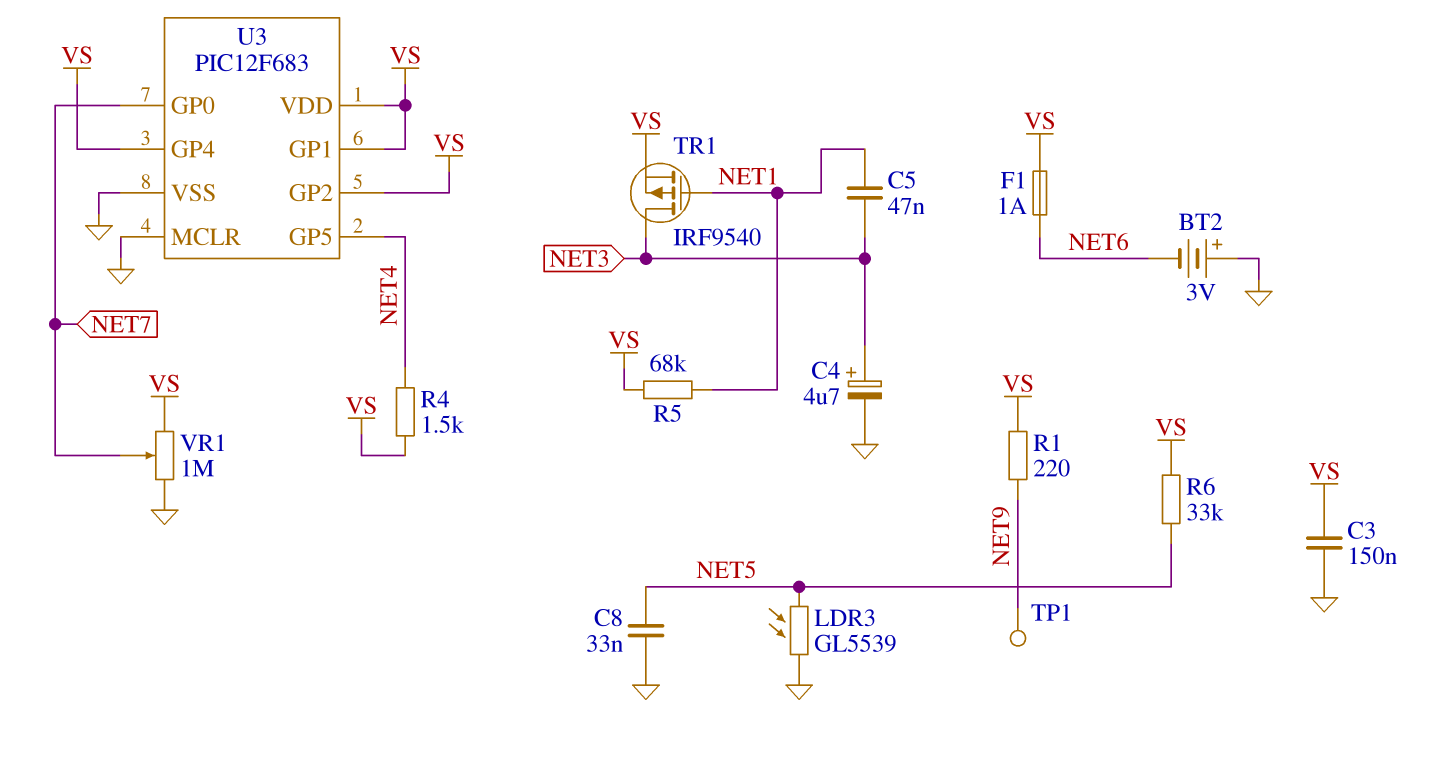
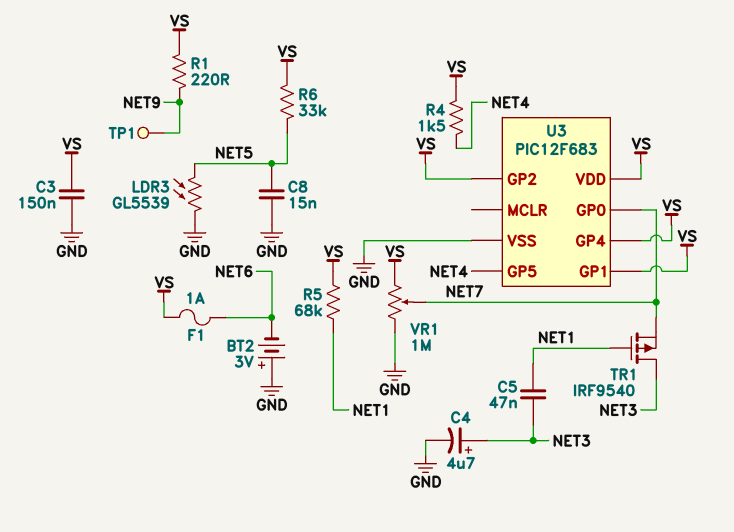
C8: 33nF (GND, NET5) -> 15nF (GND, NET5)
TR1: PMOS IRF9540 (G NET1, D NET3, S VS) -> PMOS IRF9540 (G NET1, D NET3, S NET7)
U3 pin MCLR: GND -> none

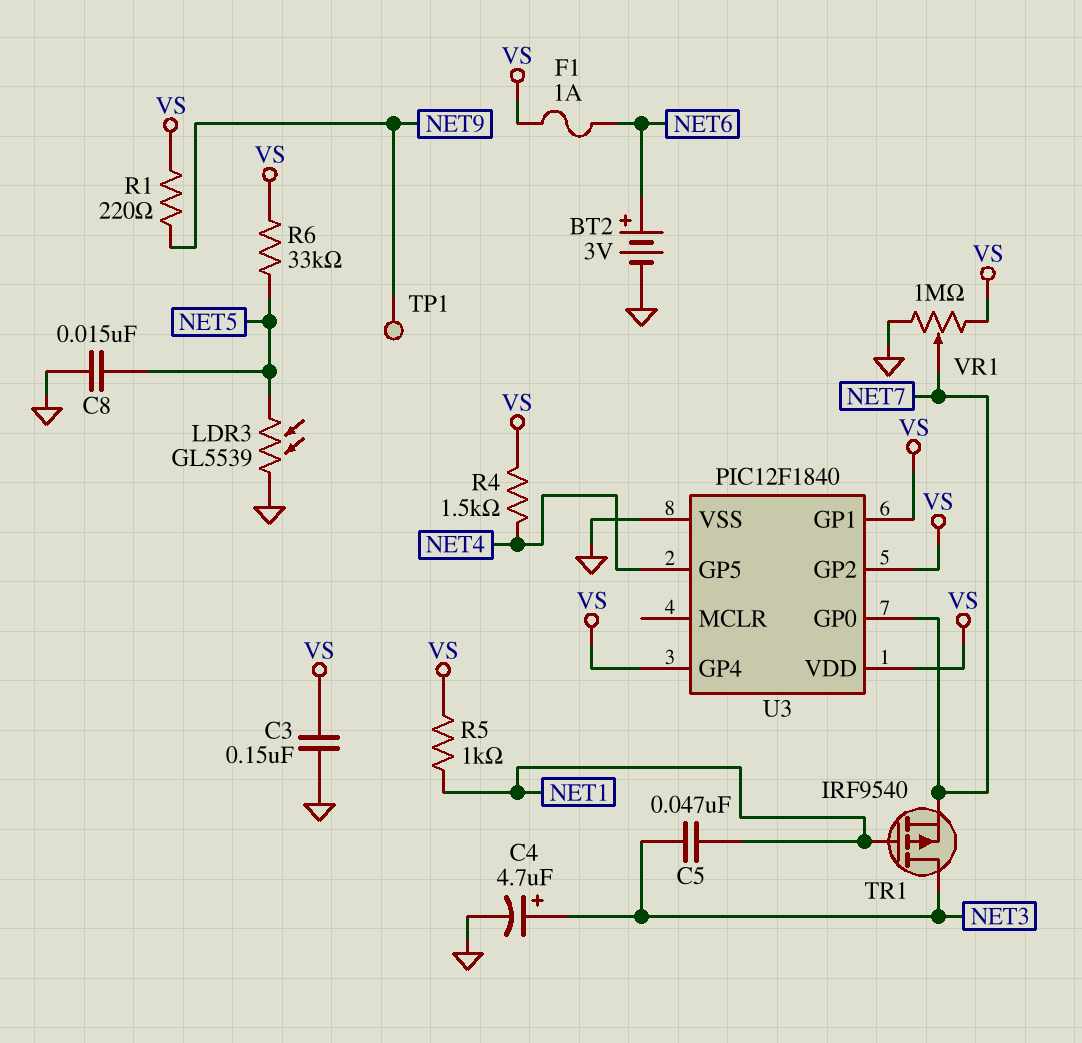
BT2: 3V (plus GND, minus NET6) -> 3V (plus NET6, minus GND)
R5: 68k (NET1, VS) -> 1k (NET1, VS)
U3: PIC12F683 -> PIC12F1840

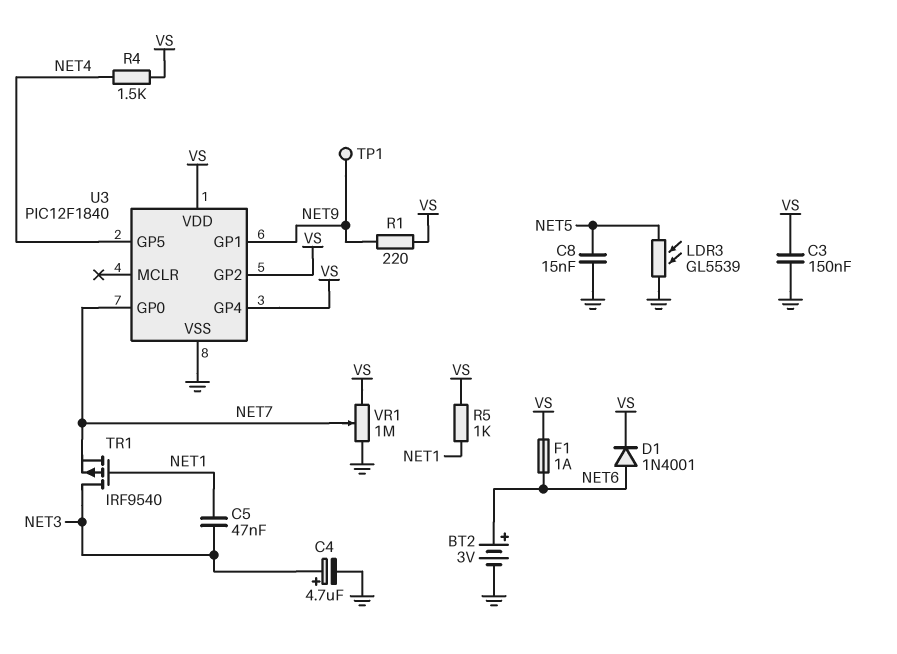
D1: none -> diode 1N4001 (A NET6, K VS)
R6: 33k (NET5, VS) -> none
U3 pin GP1: VS -> NET9

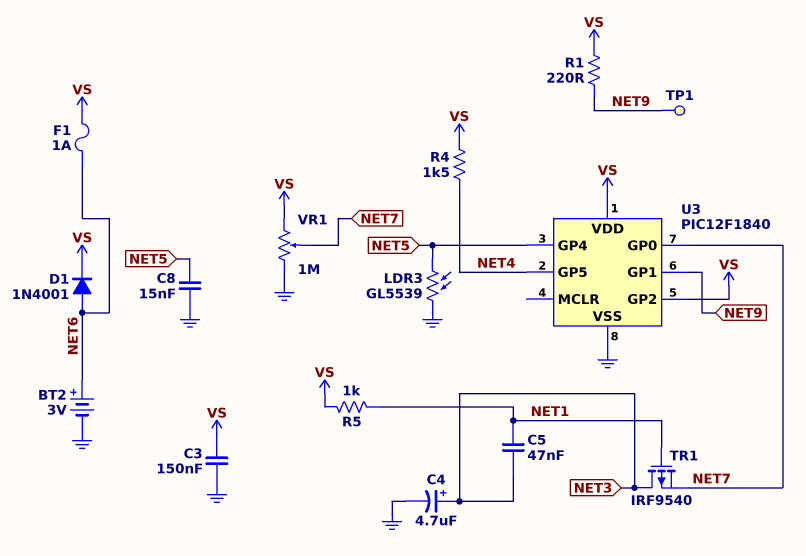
U3 pin GP4: VS -> NET5

